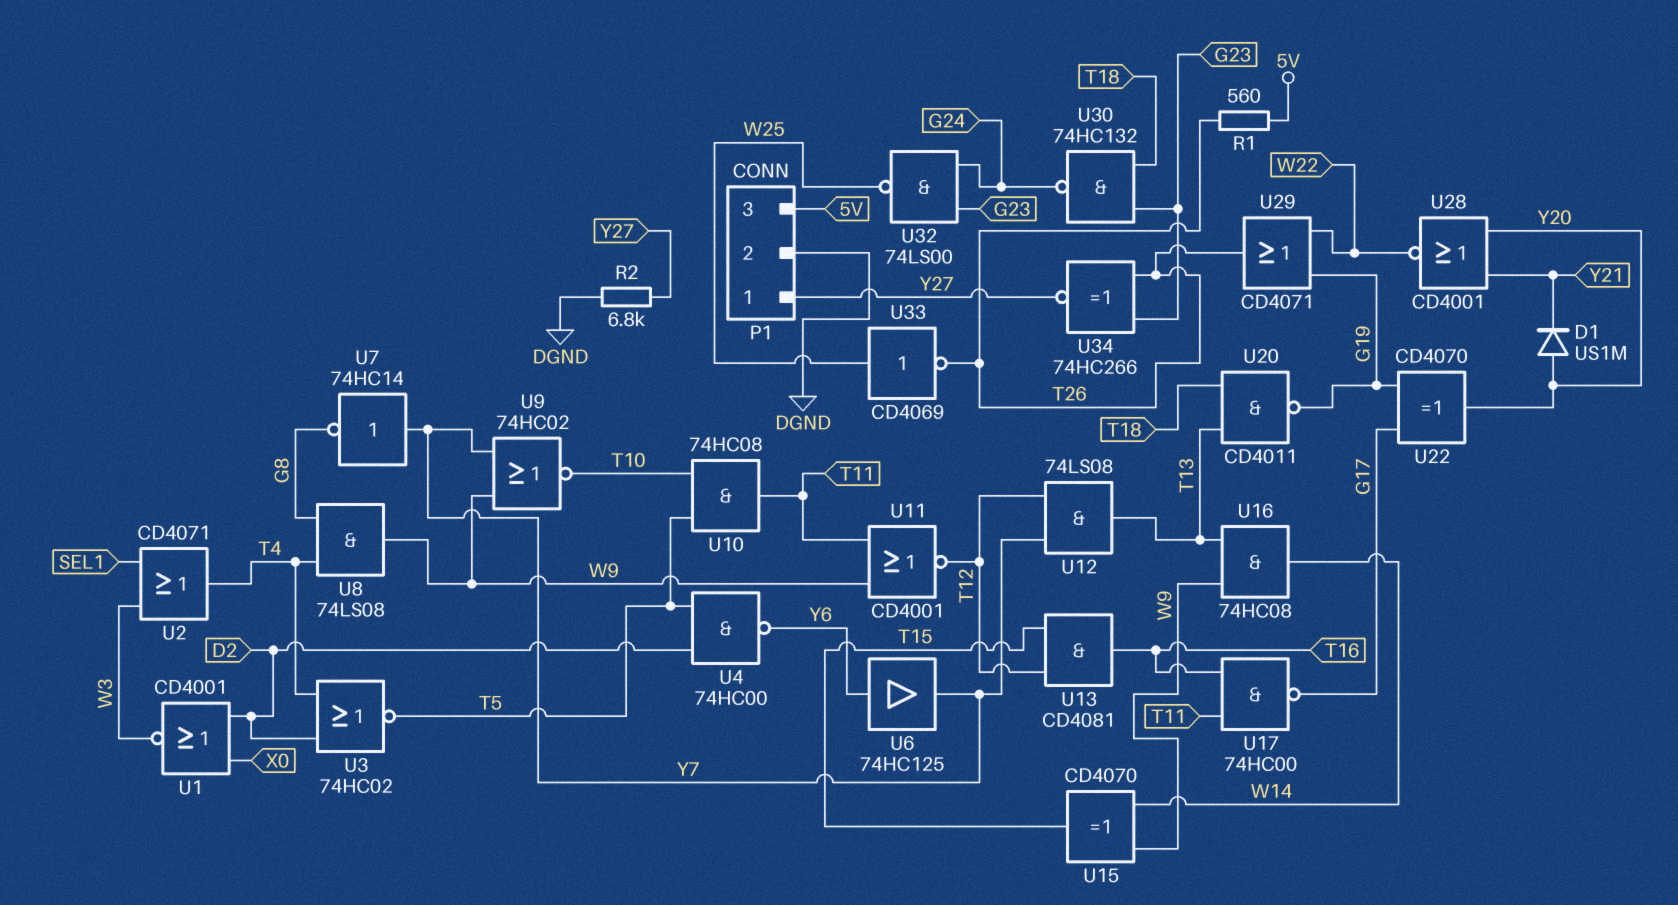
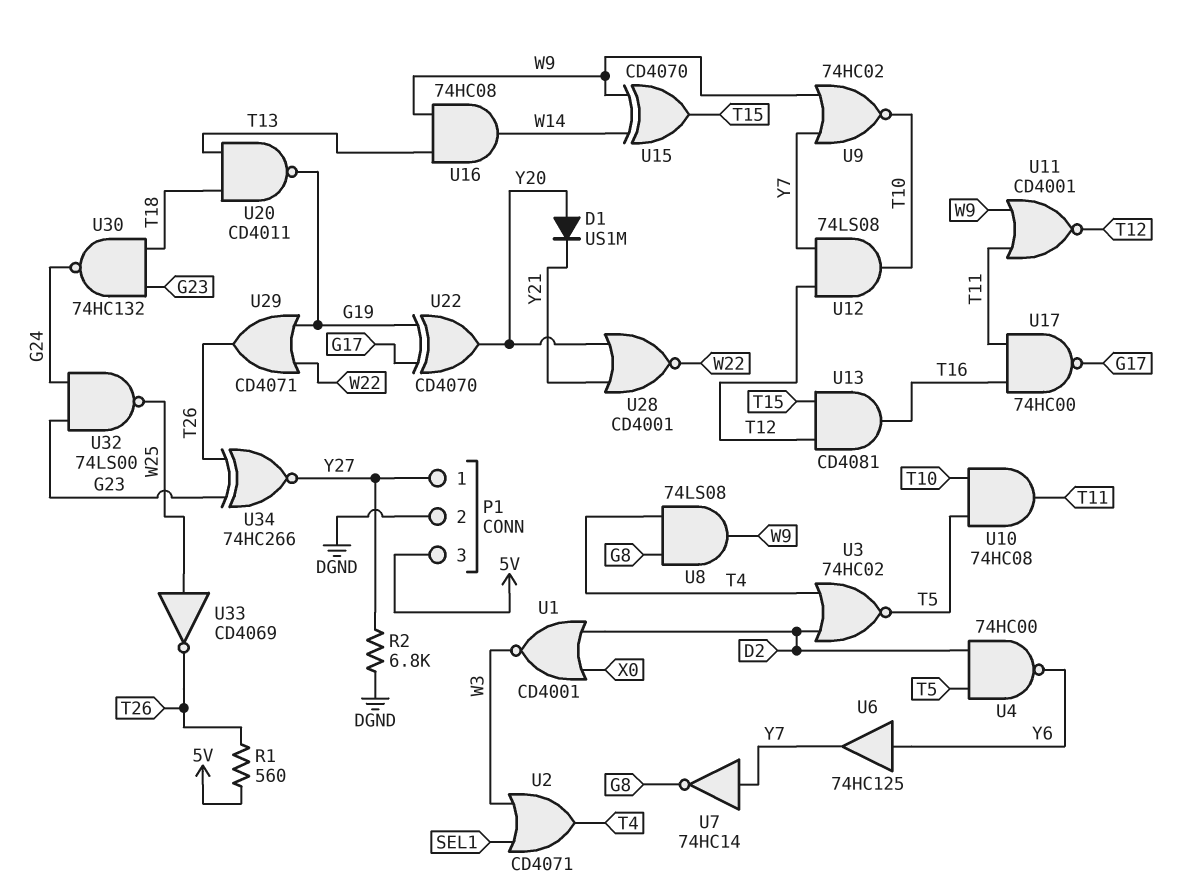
U12: AND 74LS08 (in T12, in Y7, out T13) -> AND 74LS08 (in T12, in Y7, out T10)

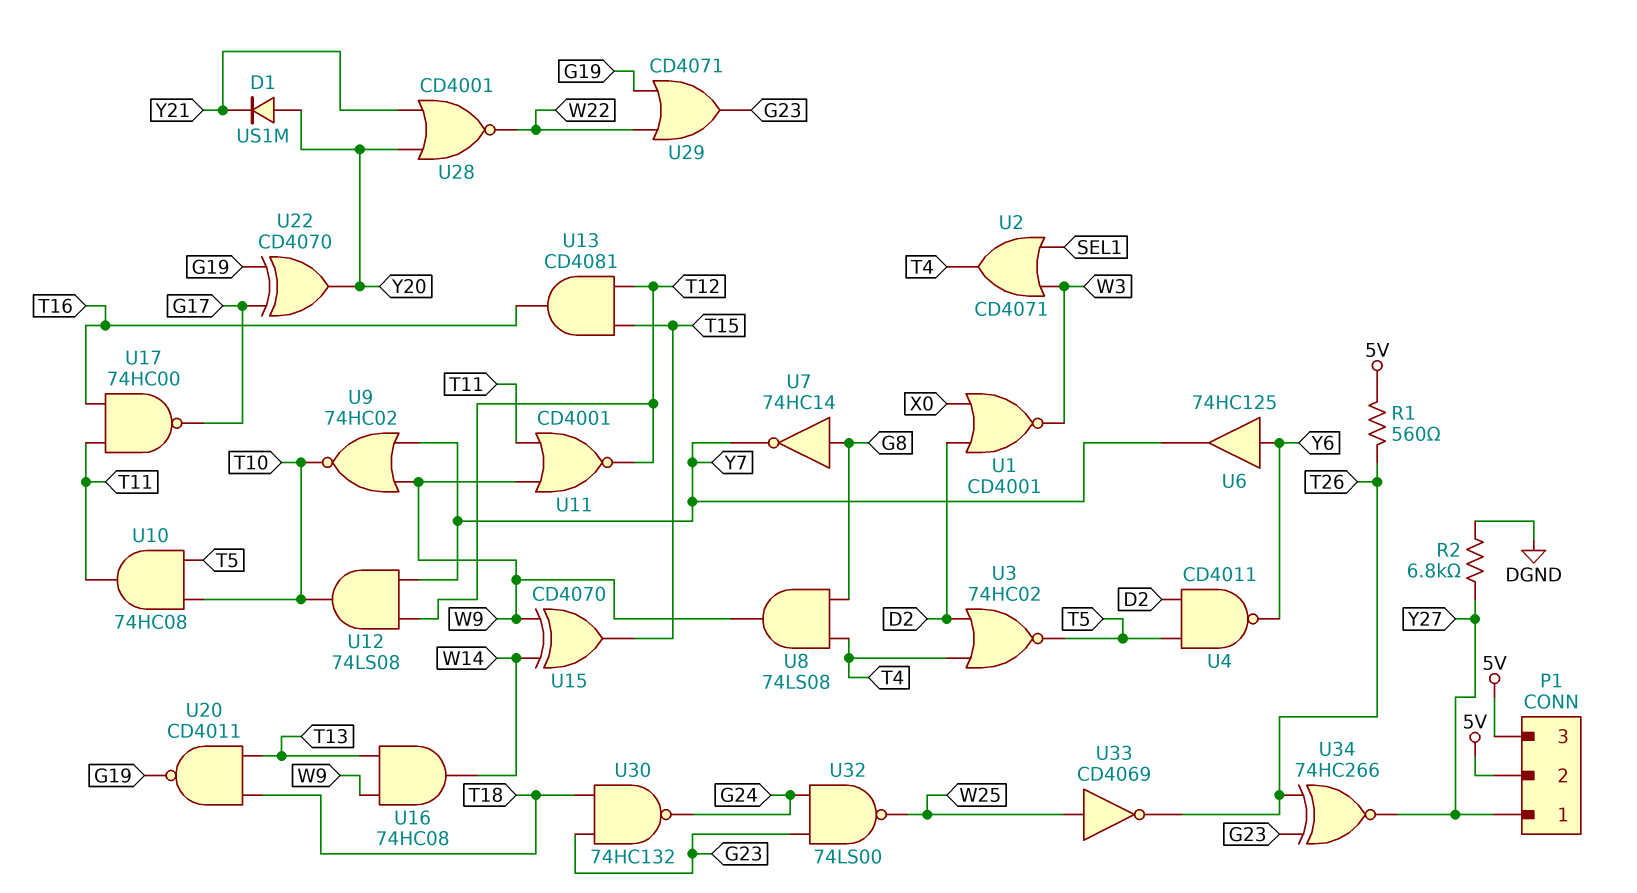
P1 pin 2: DGND -> 5V
U4: NAND 74HC00 (in D2, in T5, out Y6) -> NAND CD4011 (in D2, in T5, out Y6)
U7: NOT 74HC14 (in Y7, out G8) -> NOT 74HC14 (in G8, out Y7)
U29: OR CD4071 (in G19, in W22, out T26) -> OR CD4071 (in G19, in W22, out G23)

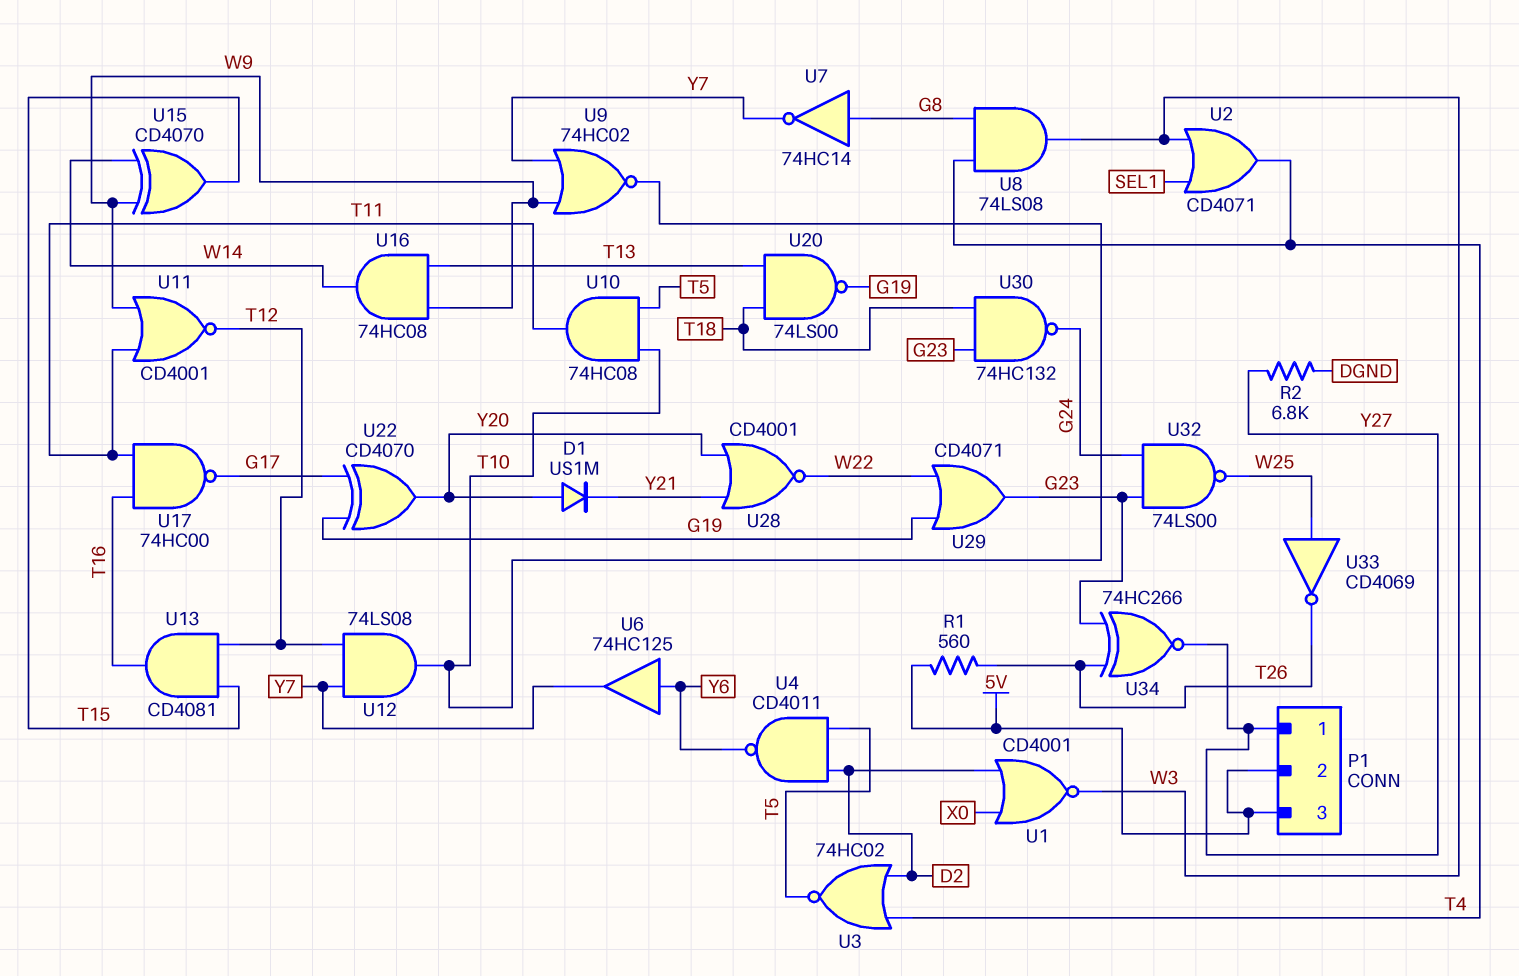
U8: AND 74LS08 (in G8, in T4, out W9) -> AND 74LS08 (in G8, in T4, out W3)
U20: NAND CD4011 (in T13, in T18, out G19) -> NAND 74LS00 (in T13, in T18, out G19)

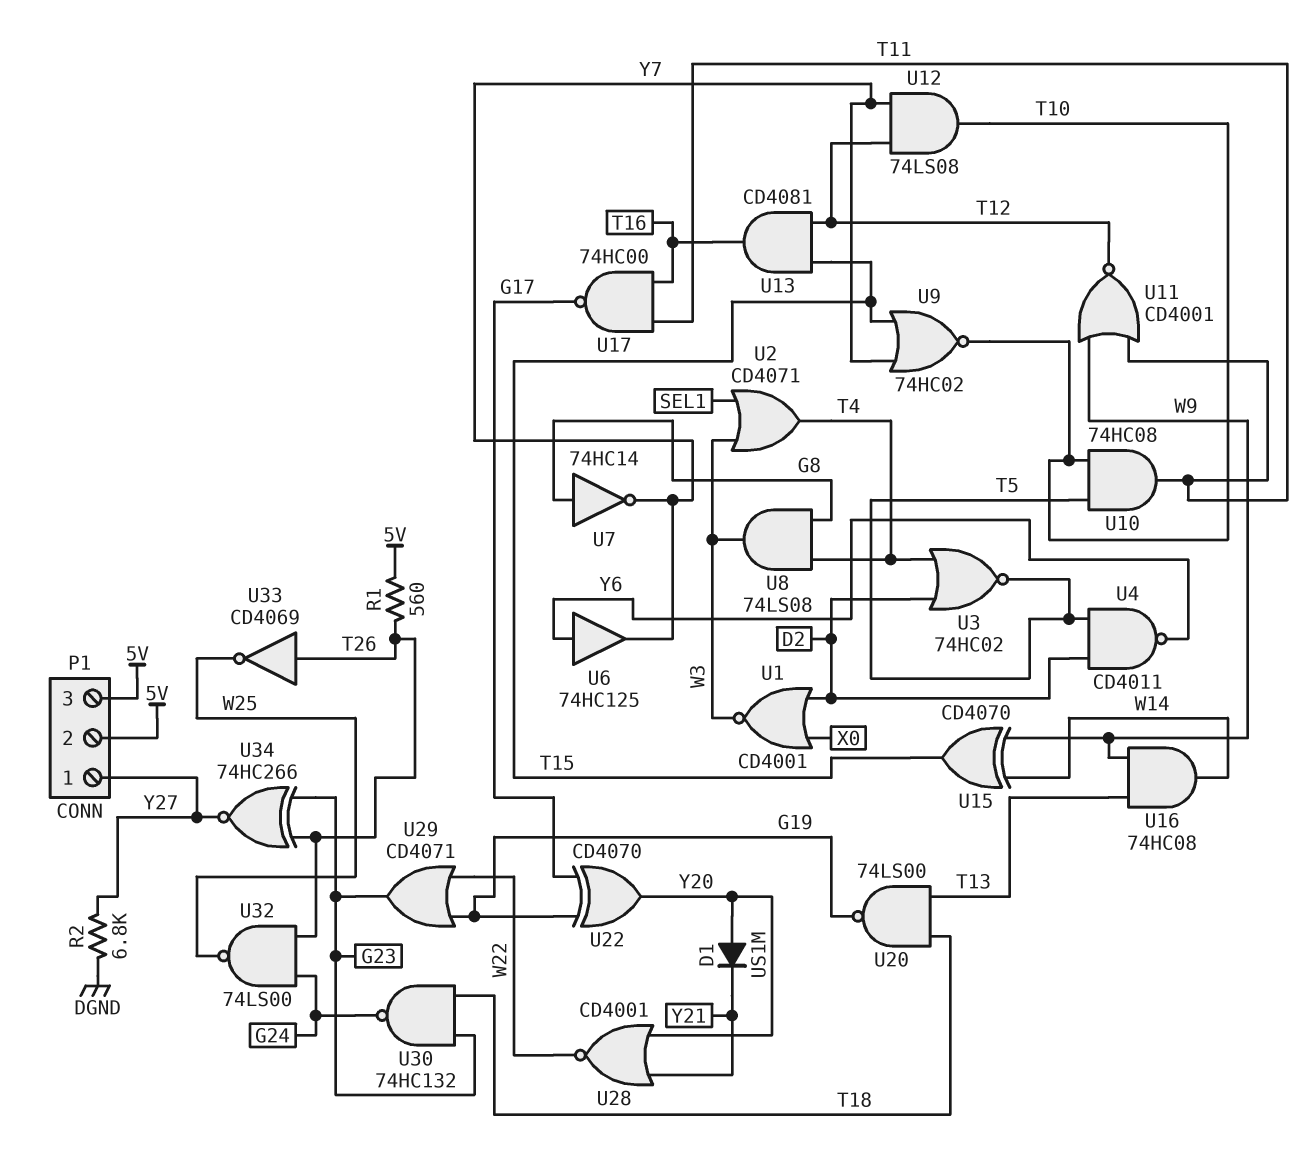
U9: NOR 74HC02 (in W9, in Y7, out T10) -> NOR 74HC02 (in T15, in Y7, out T10)
U32: NAND 74LS00 (in G23, in G24, out W25) -> NAND 74LS00 (in G24, in T26, out W25)
U33: NOT CD4069 (in W25, out T26) -> NOT CD4069 (in T26, out W25)

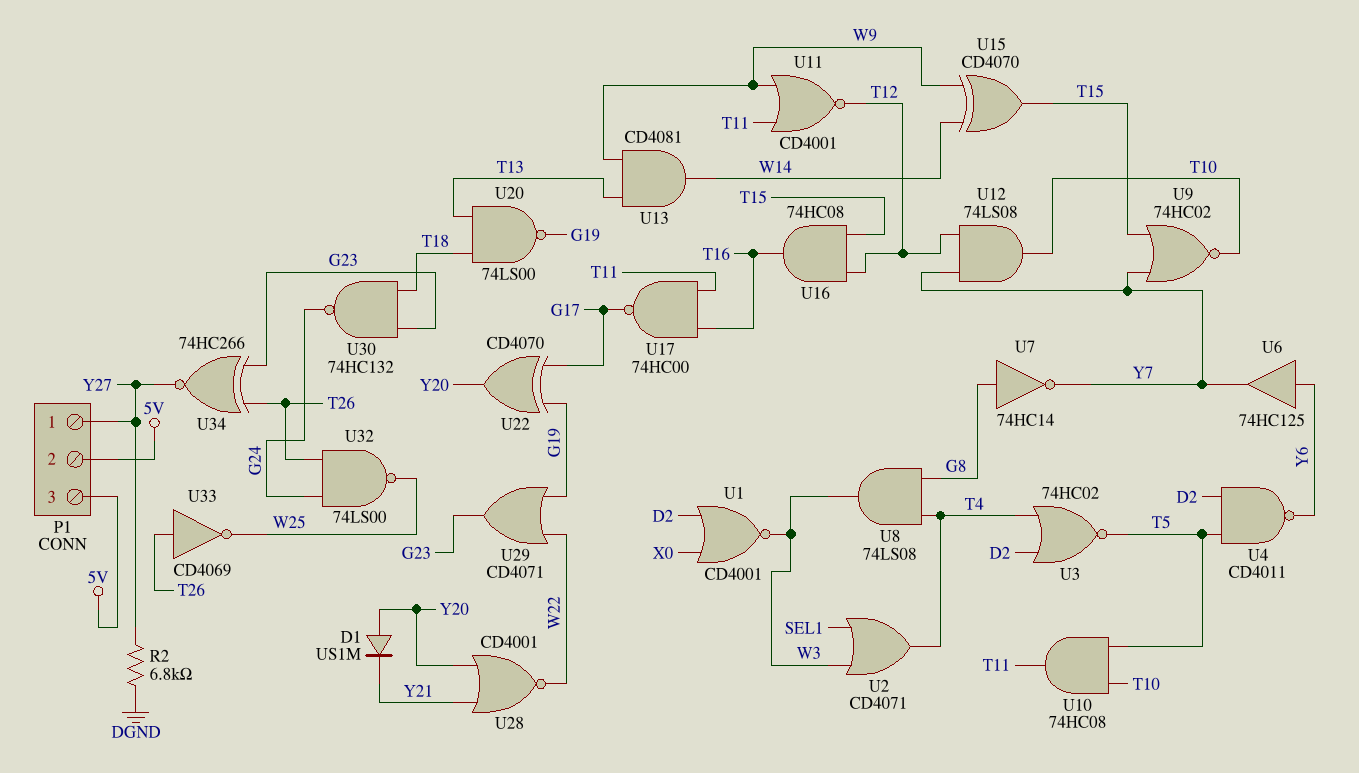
R1: 560 (5V, T26) -> none
U13: AND CD4081 (in T12, in T15, out T16) -> AND CD4081 (in T13, in W9, out W14)
U16: AND 74HC08 (in T13, in W9, out W14) -> AND 74HC08 (in T12, in T15, out T16)

